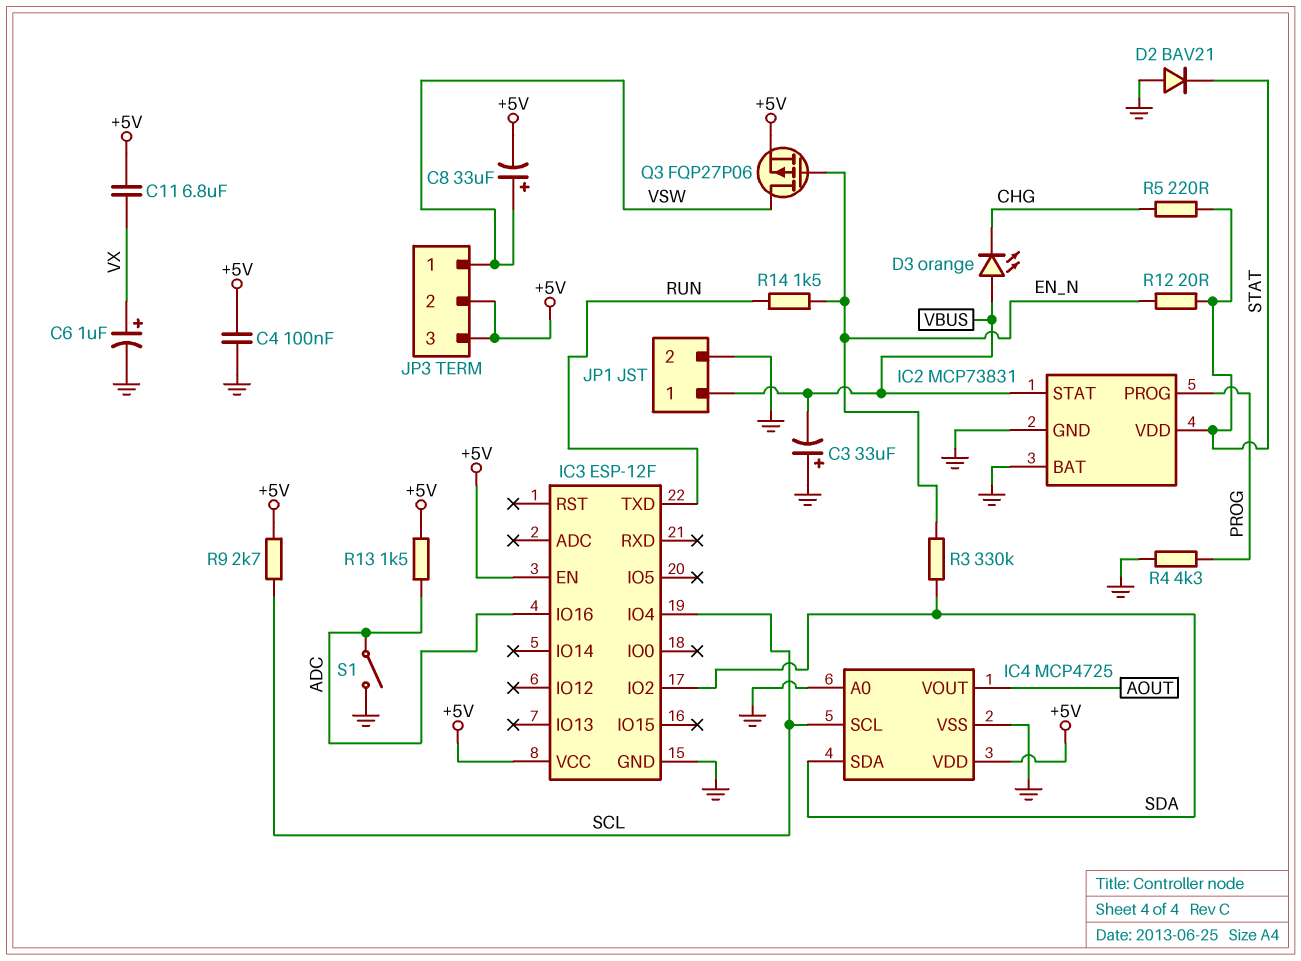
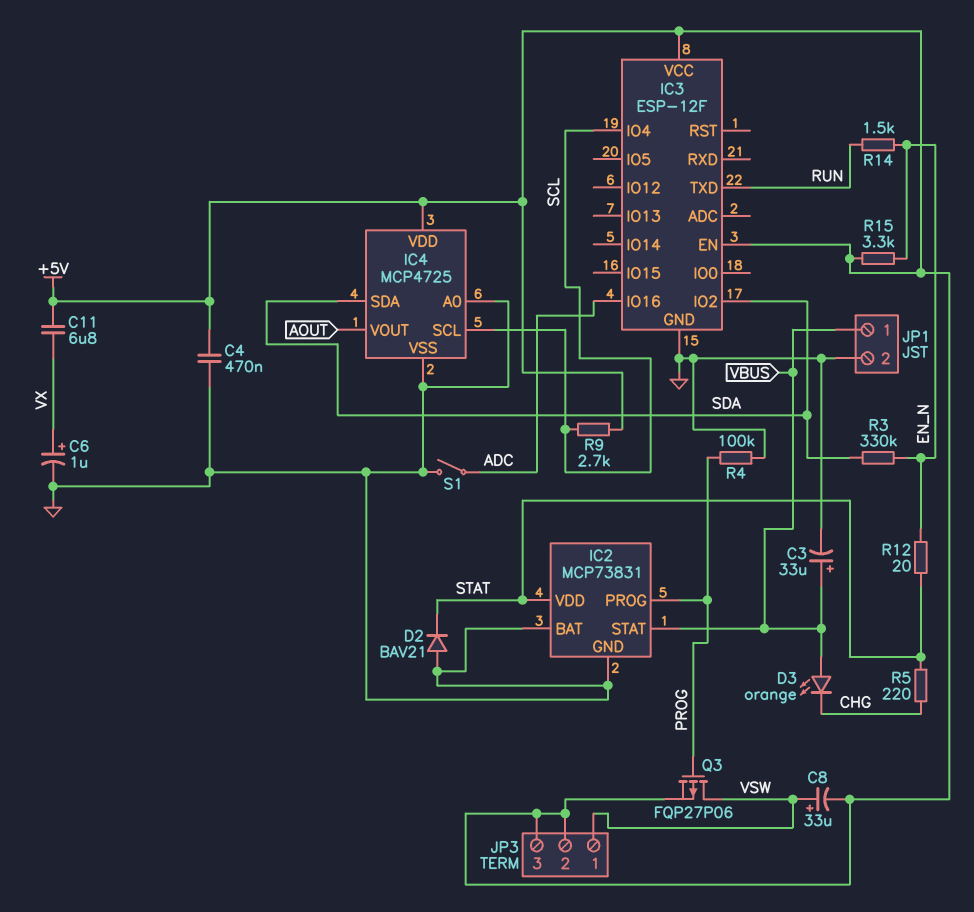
C3: 33uF (plus GND, minus VBUS) -> 33uF (plus VBUS, minus GND)
C4: 100nF (+5V, GND) -> 470nF (+5V, GND)
Q3: PMOS FQP27P06 (G EN_N, D VSW, S +5V) -> PMOS FQP27P06 (G PROG, D VSW, S +5V)
R4: 4.3k (GND, PROG) -> 100k (GND, PROG)
R13: 1.5k (+5V, ADC) -> none
R15: none -> 3.3k (+5V, EN_N)

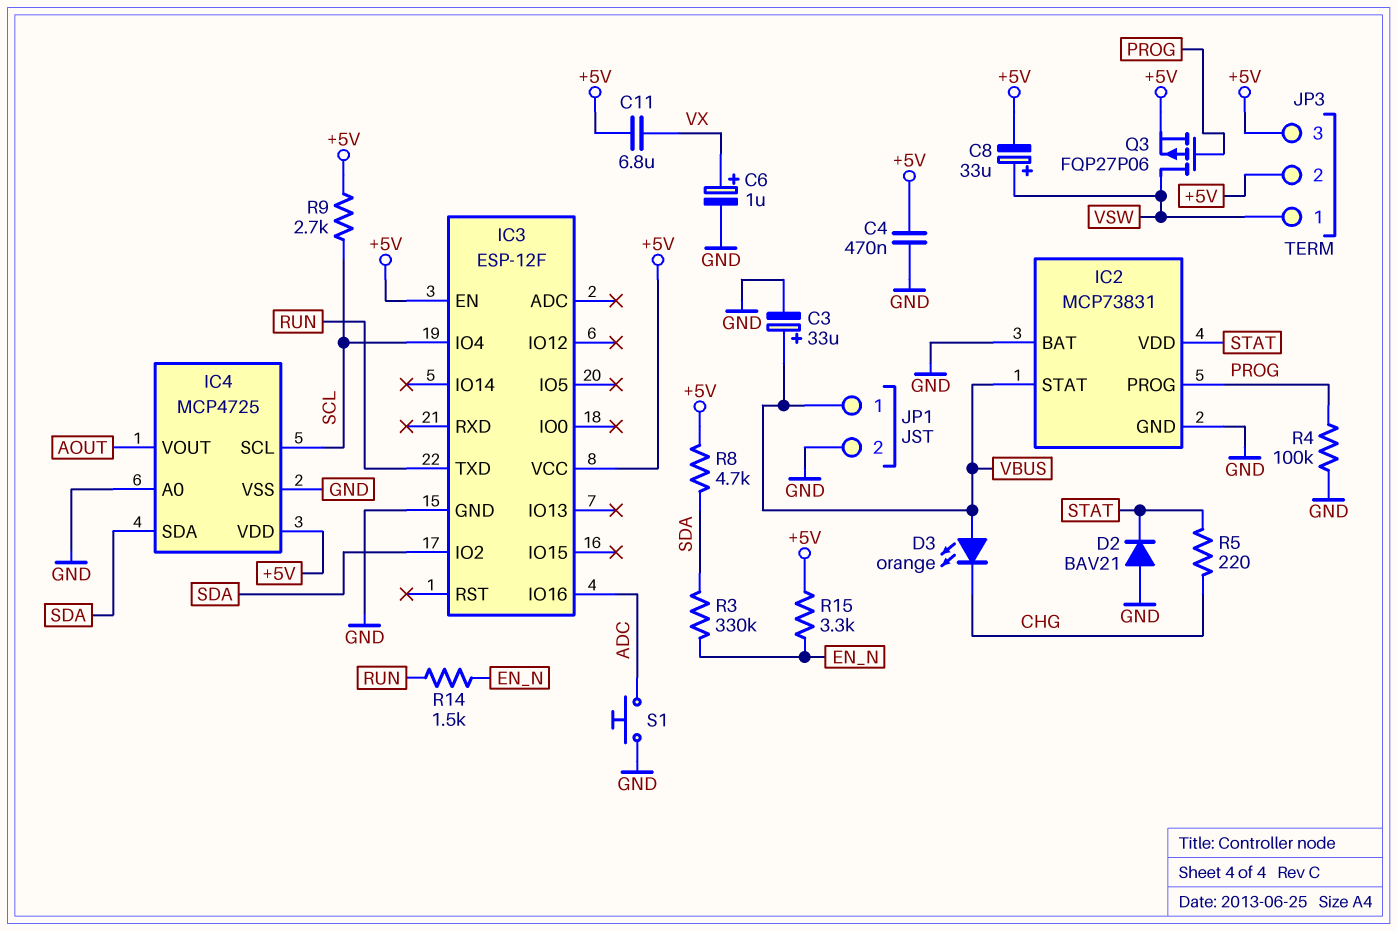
R8: none -> 4.7k (+5V, SDA)
R12: 20 (EN_N, STAT) -> none
S1: switch (ADC, GND) -> button (ADC, GND)

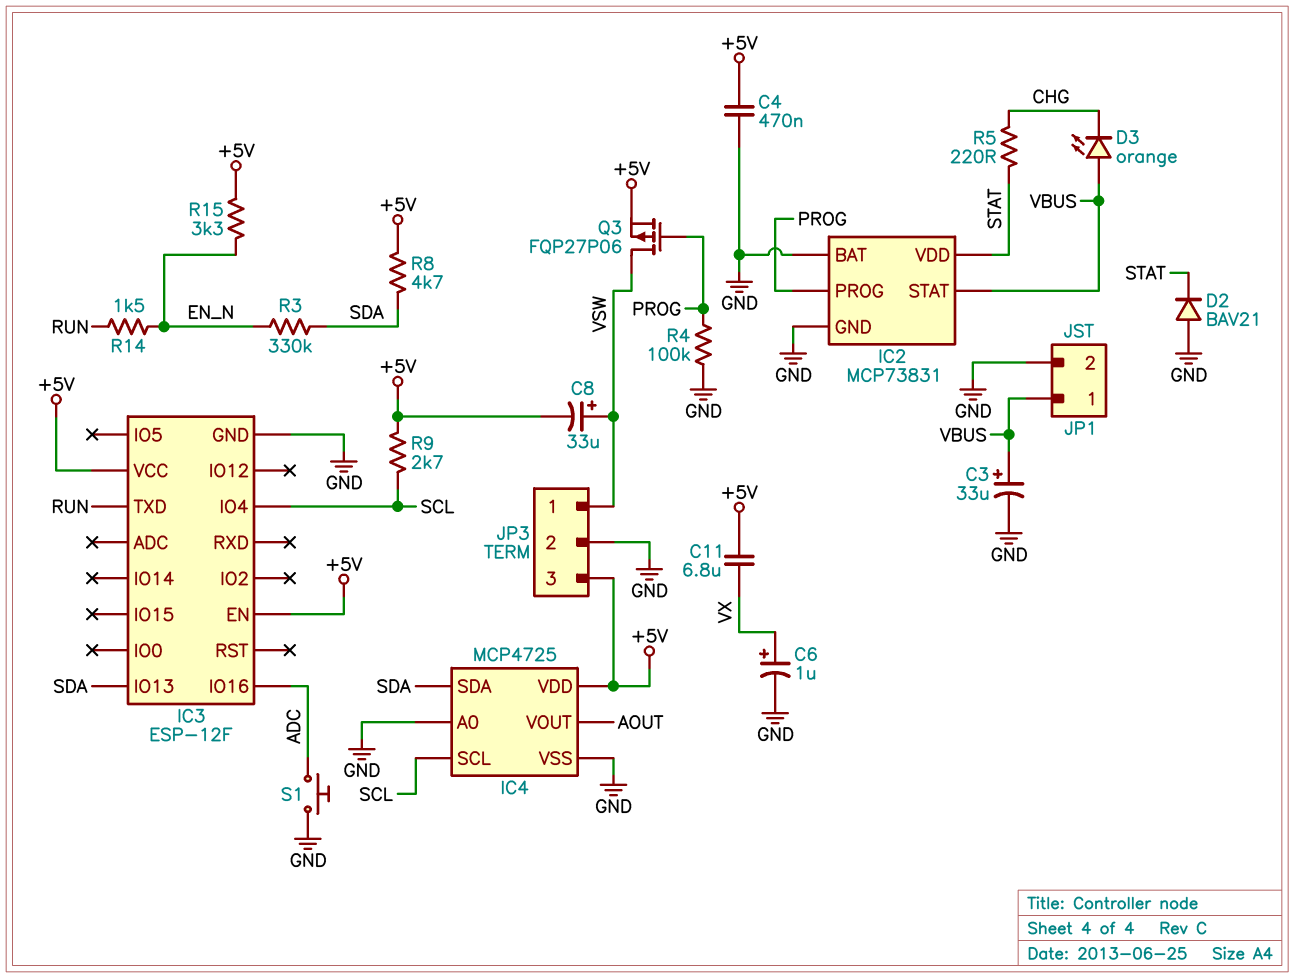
IC3 pin IO2: SDA -> none
IC3 pin IO13: none -> SDA
JP3 pin 2: +5V -> GND

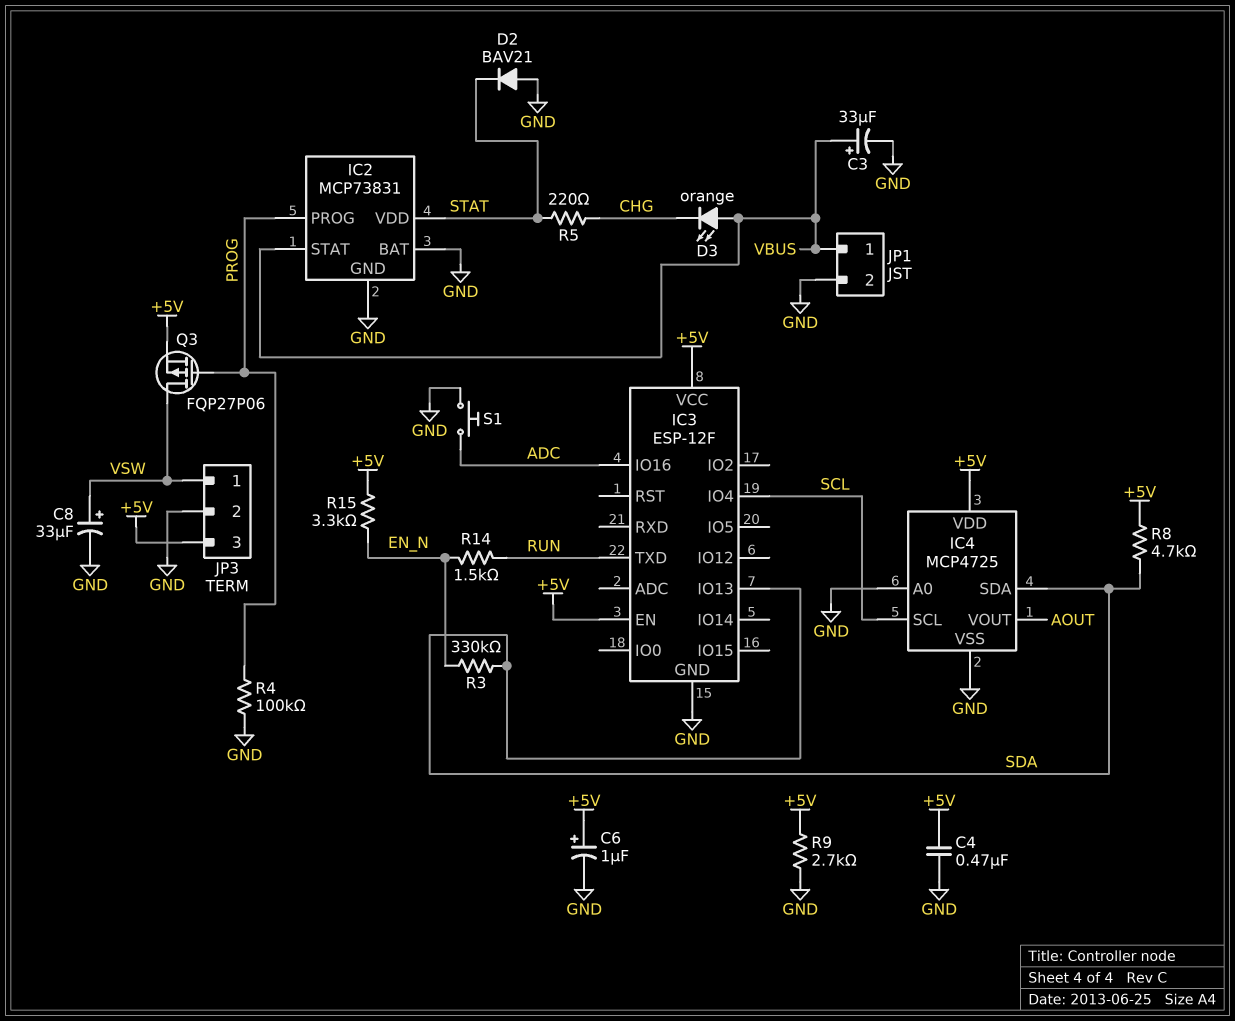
C6: 1uF (plus VX, minus GND) -> 1uF (plus +5V, minus GND)
C8: 33uF (plus VSW, minus +5V) -> 33uF (plus VSW, minus GND)
C11: 6.8uF (+5V, VX) -> none
R9: 2.7k (+5V, SCL) -> 2.7k (+5V, GND)

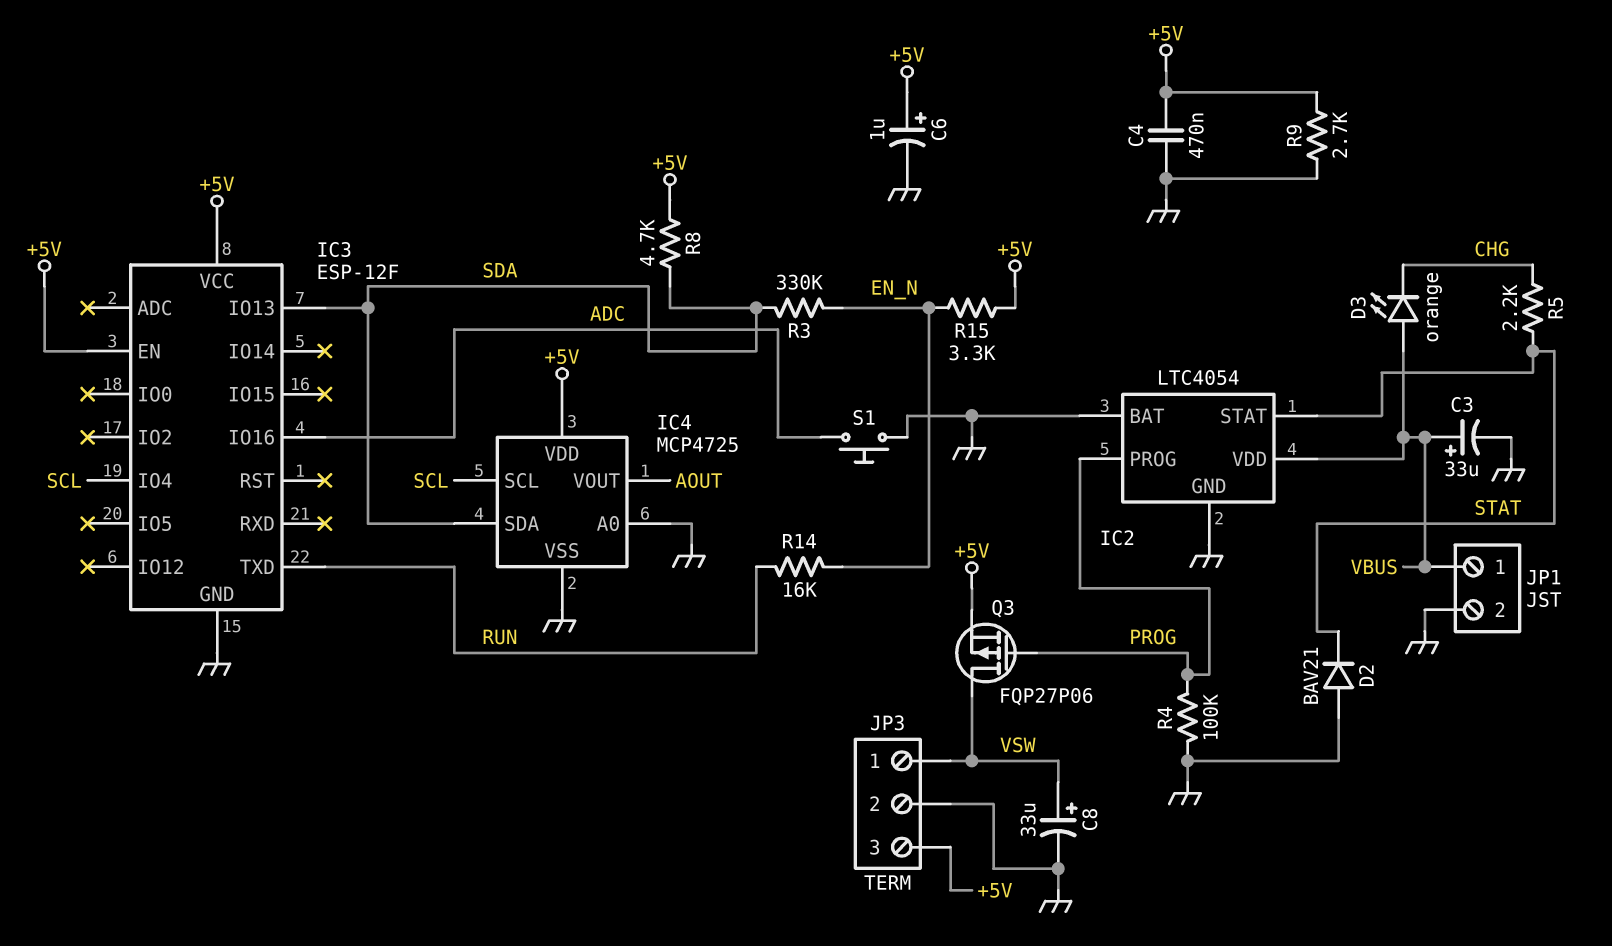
IC2: MCP73831 -> LTC4054
IC2 pin STAT: VBUS -> STAT
IC2 pin VDD: STAT -> VBUS
R5: 220 (CHG, STAT) -> 2.2k (CHG, STAT)
R14: 1.5k (EN_N, RUN) -> 16k (EN_N, RUN)

